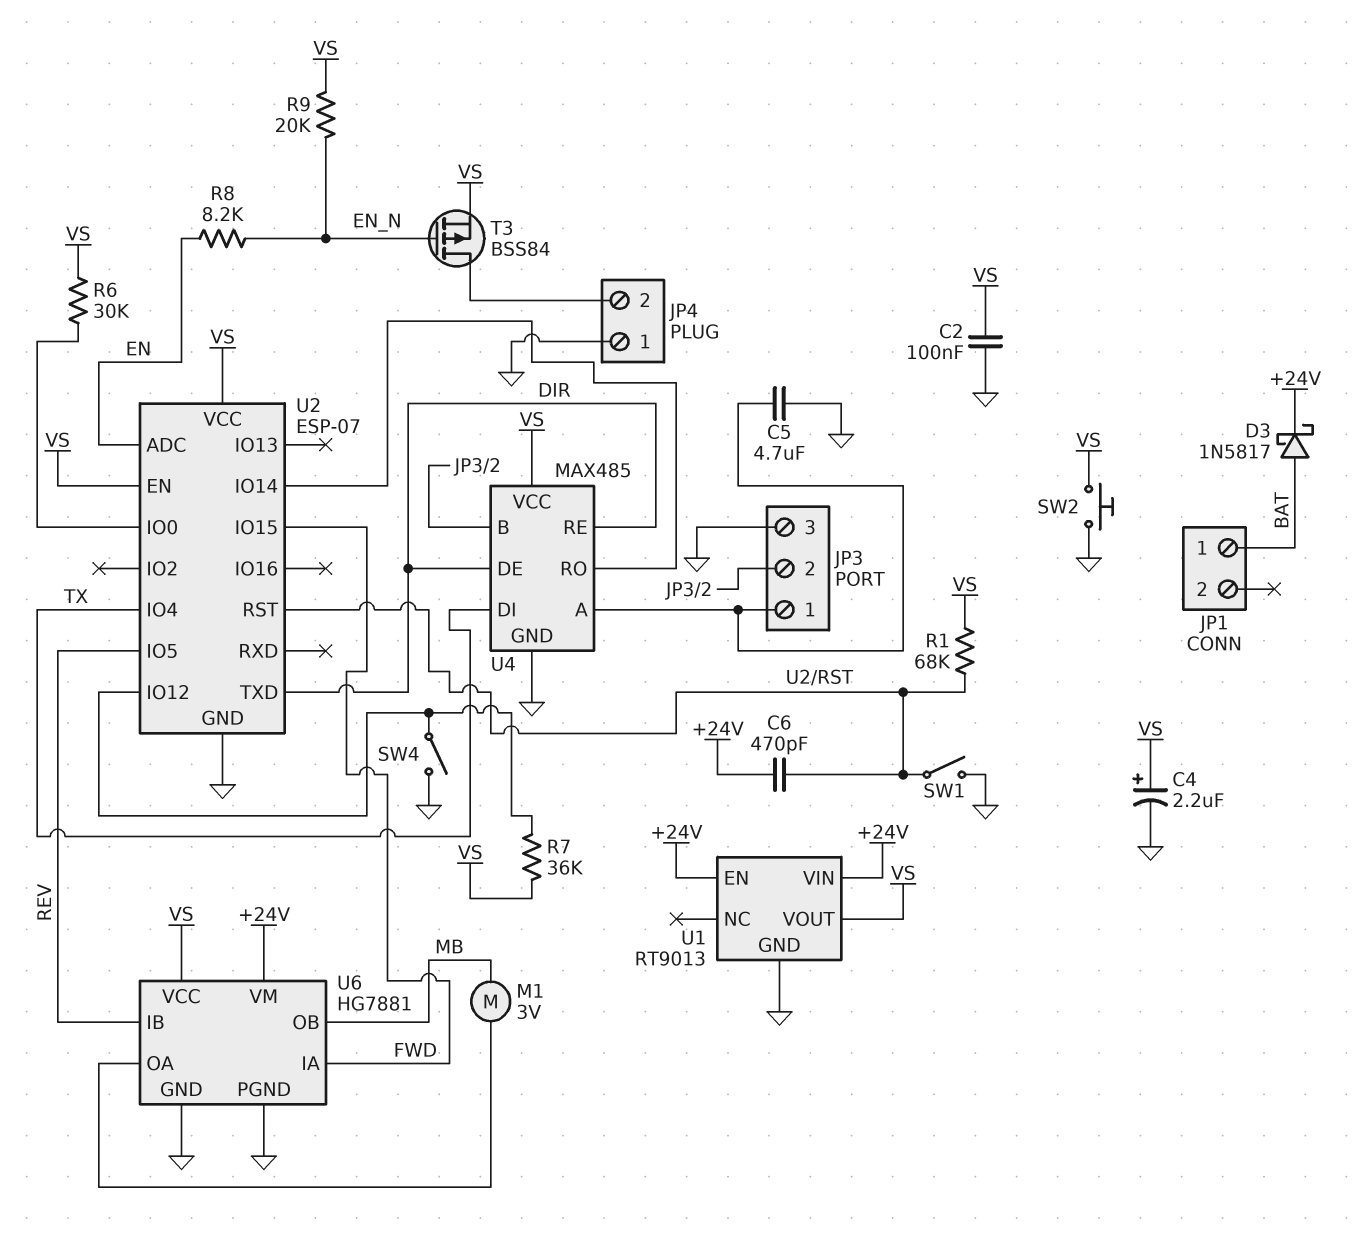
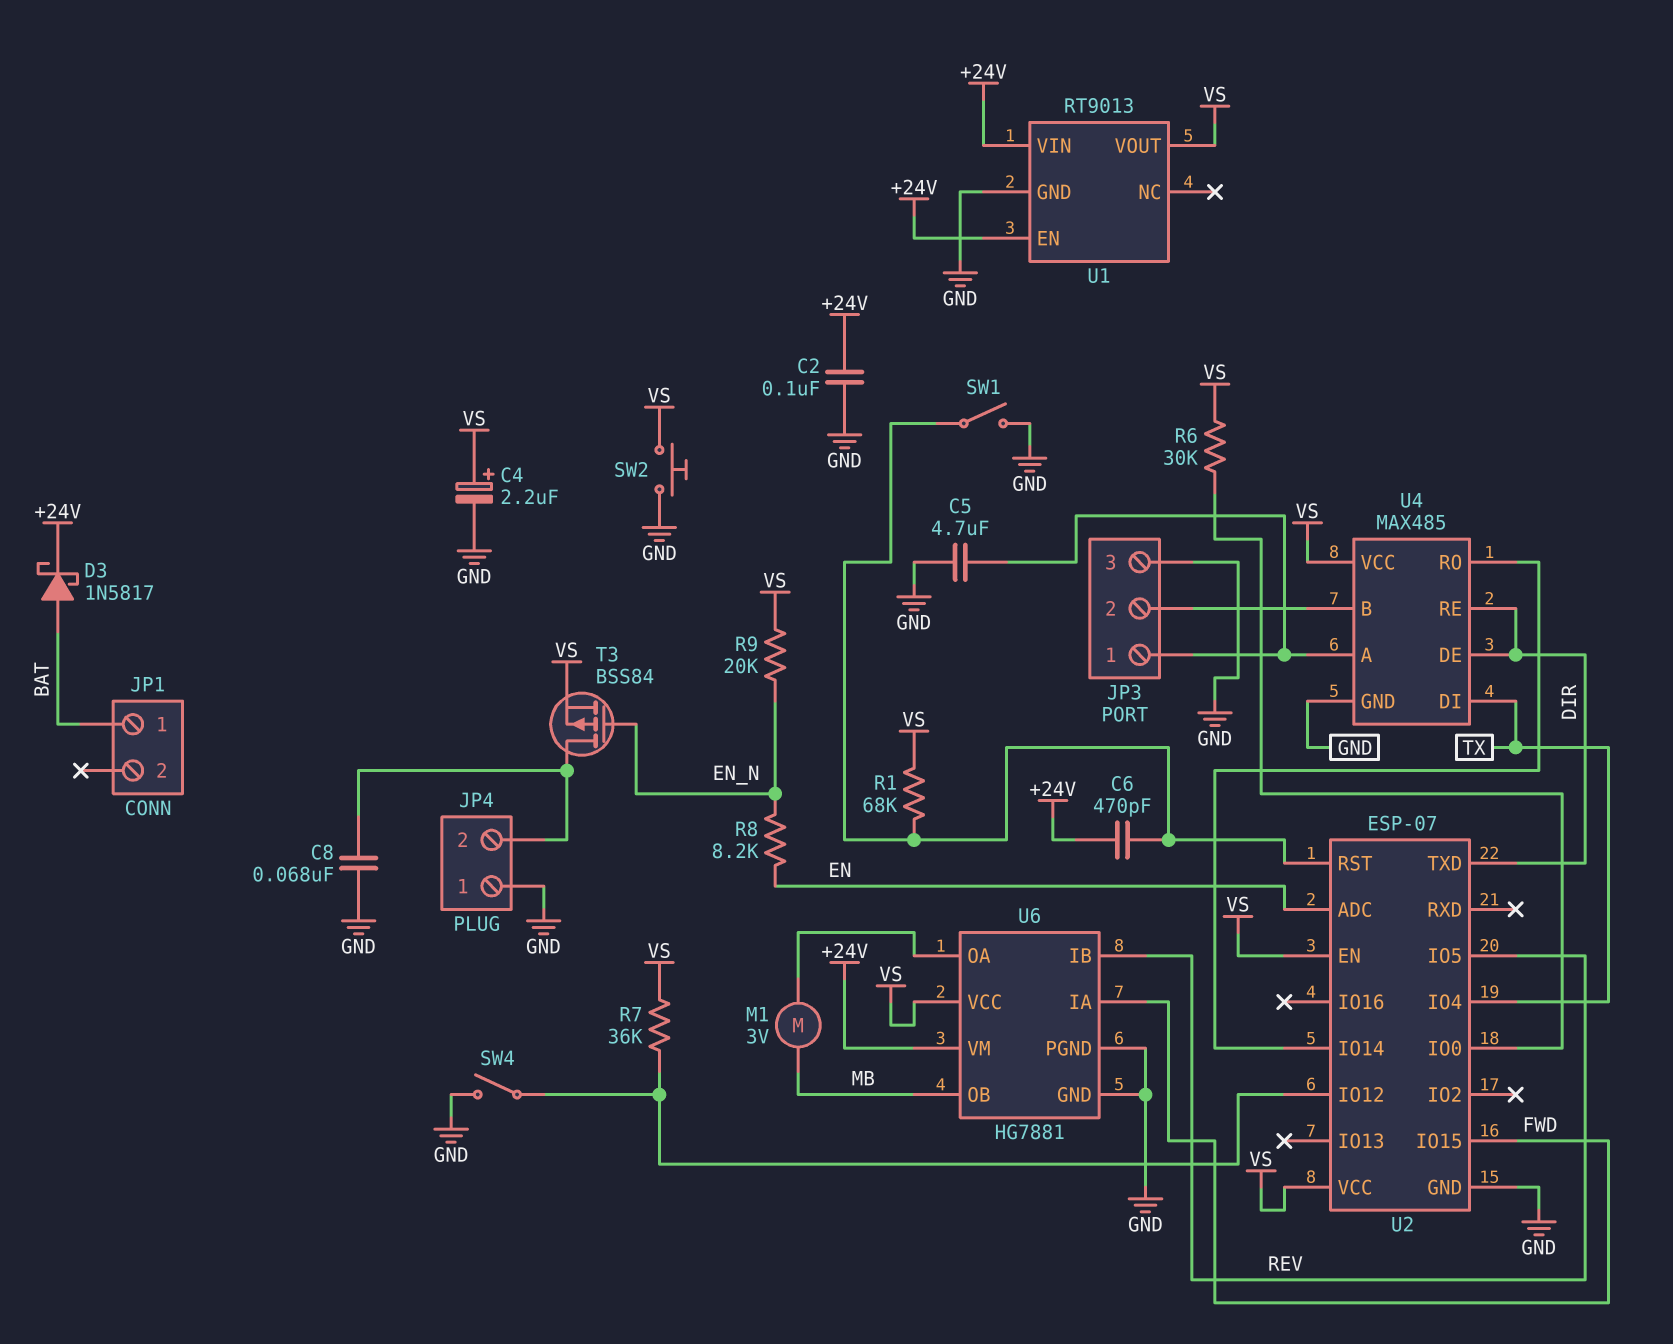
C2: 100nF (GND, VS) -> 100nF (+24V, GND)
C8: none -> 68nF (GND, JP4/2)

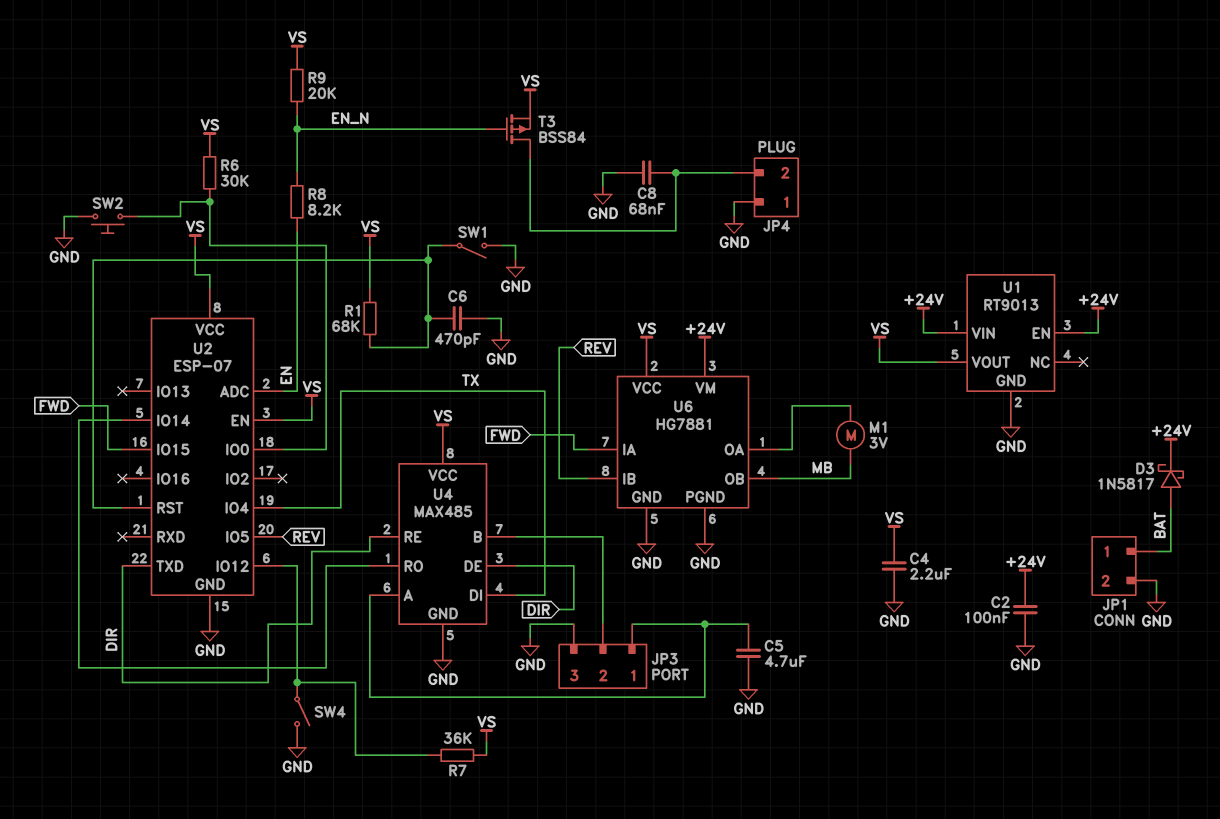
C4: 2.2uF (plus VS, minus GND) -> 2.2uF (GND, VS)
C6: 470pF (+24V, U2/RST) -> 470pF (GND, U2/RST)
JP1 pin 2: none -> GND
SW2: button (GND, VS) -> button (GND, U2/IO0)

